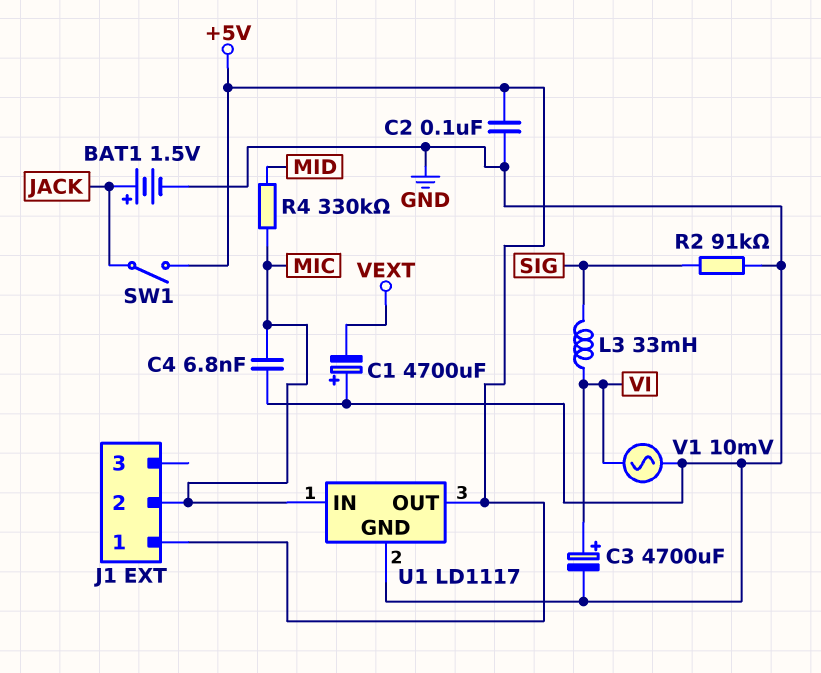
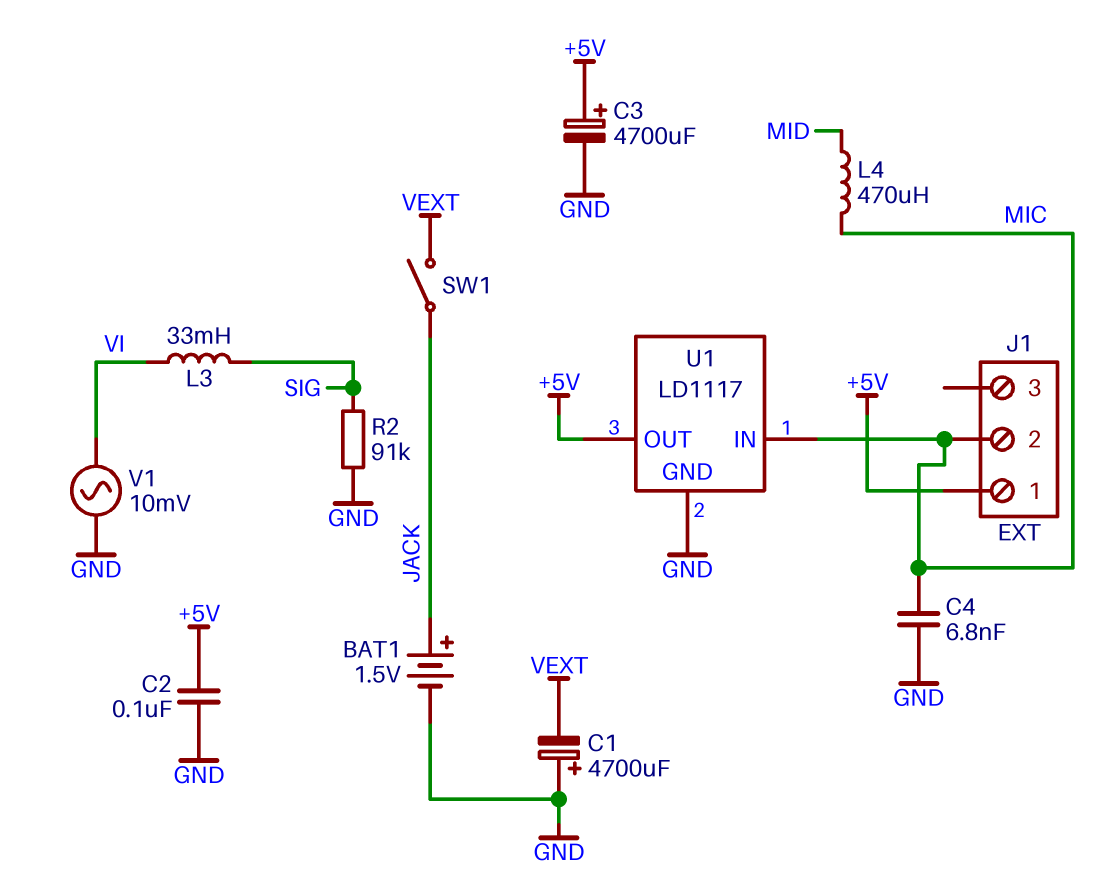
C3: 4700uF (plus VI, minus GND) -> 4700uF (plus +5V, minus GND)
L4: none -> 470uH (MIC, MID)
R4: 330k (MIC, MID) -> none
SW1: switch (+5V, JACK) -> switch (JACK, VEXT)

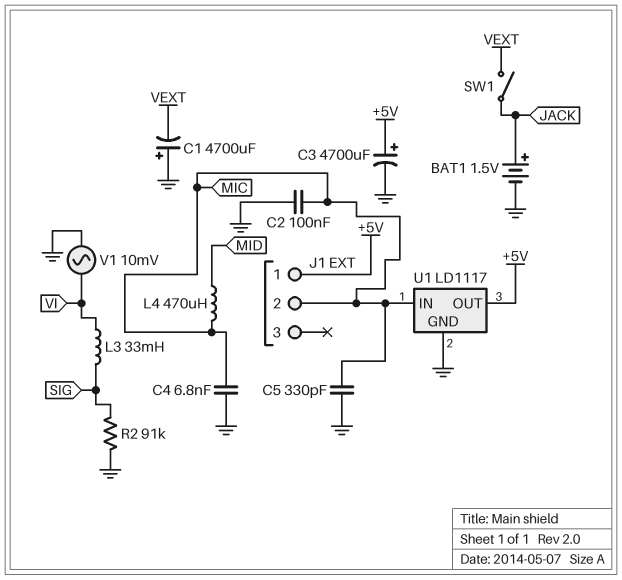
C2: 100nF (+5V, GND) -> 100nF (GND, MIC)
C5: none -> 330pF (GND, MIC)

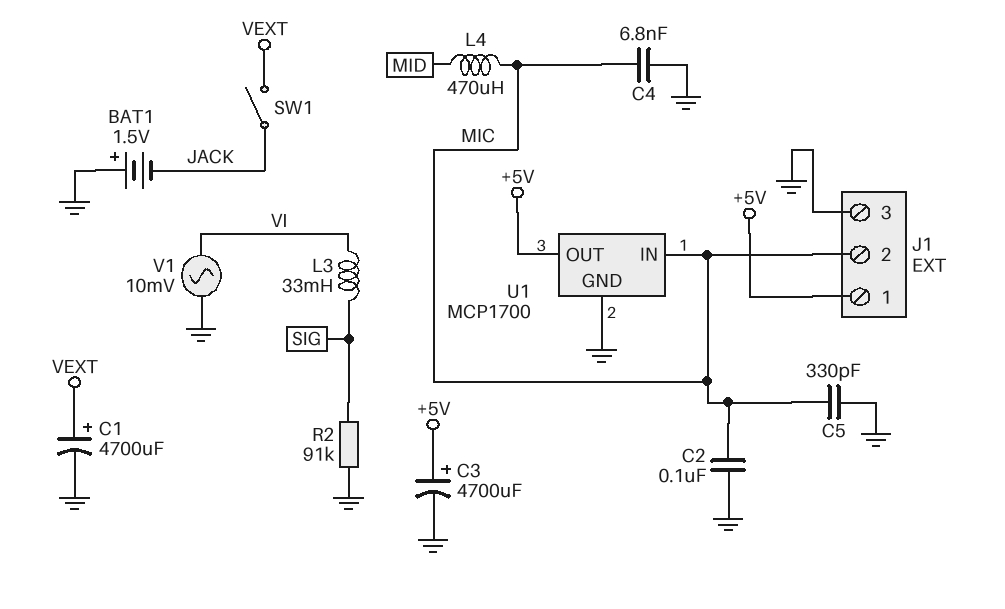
BAT1: 1.5V (plus JACK, minus GND) -> 1.5V (plus GND, minus JACK)
C1: 4700uF (plus GND, minus VEXT) -> 4700uF (plus VEXT, minus GND)
J1 pin 3: none -> GND
U1: LD1117 -> MCP1700

